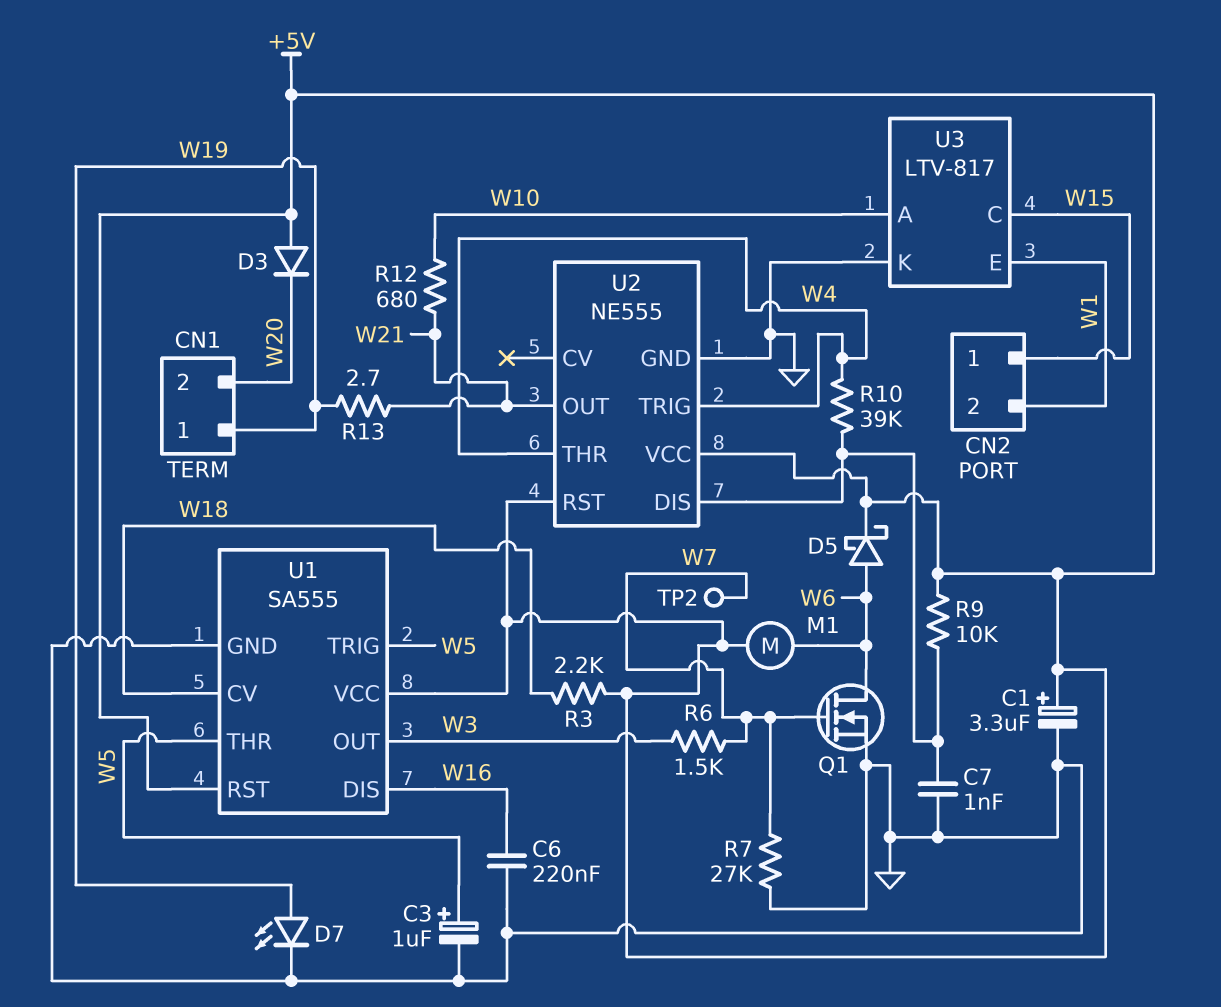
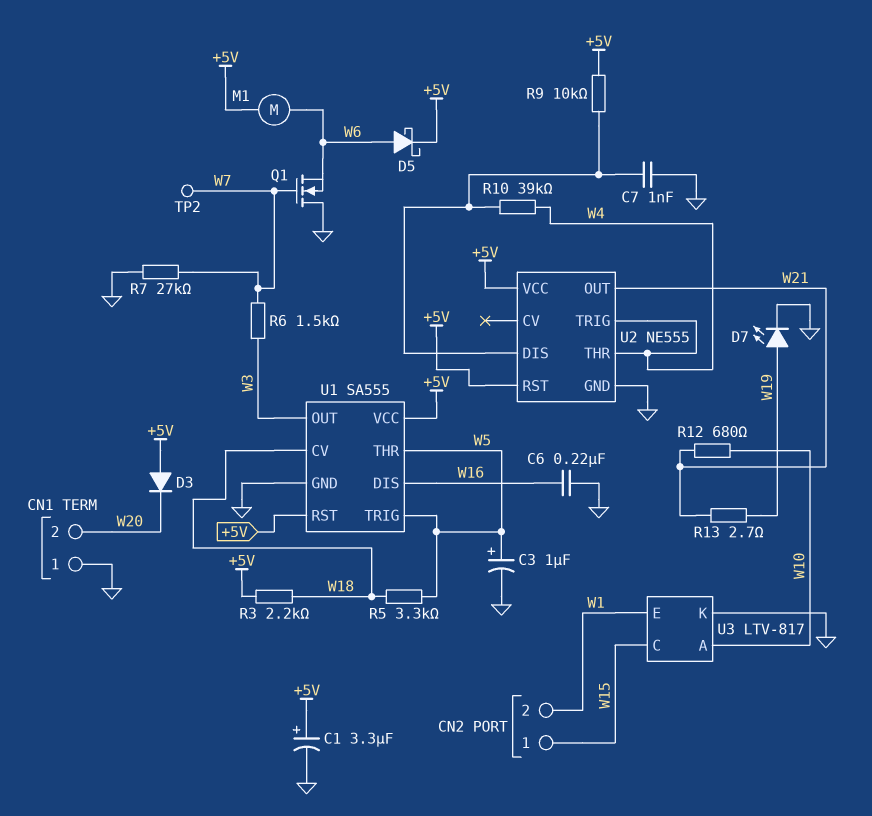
CN1 pin 1: W19 -> GND
Q1: NMOS (G W7, D W6, S GND) -> NMOS (G W7, D GND, S W6)
R5: none -> 3.3k (W5, W18)

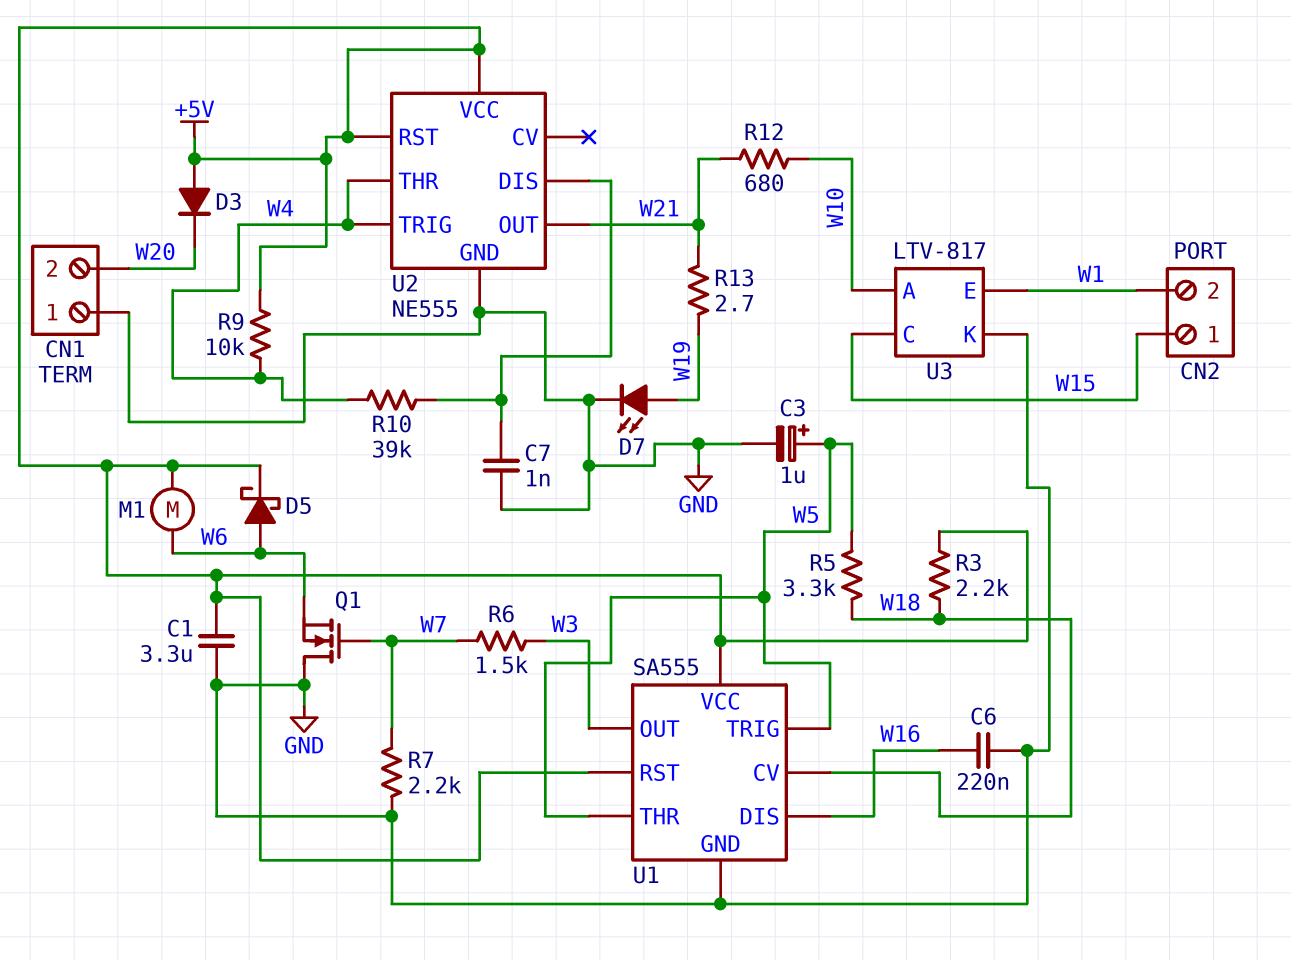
C1: 3.3uF (plus +5V, minus GND) -> 3.3uF (+5V, GND)
R7: 27k (GND, W7) -> 2.2k (GND, W7)
R9: 10k (+5V, U2/DIS) -> 10k (+5V, W4)
TP2: test point (W7) -> none

